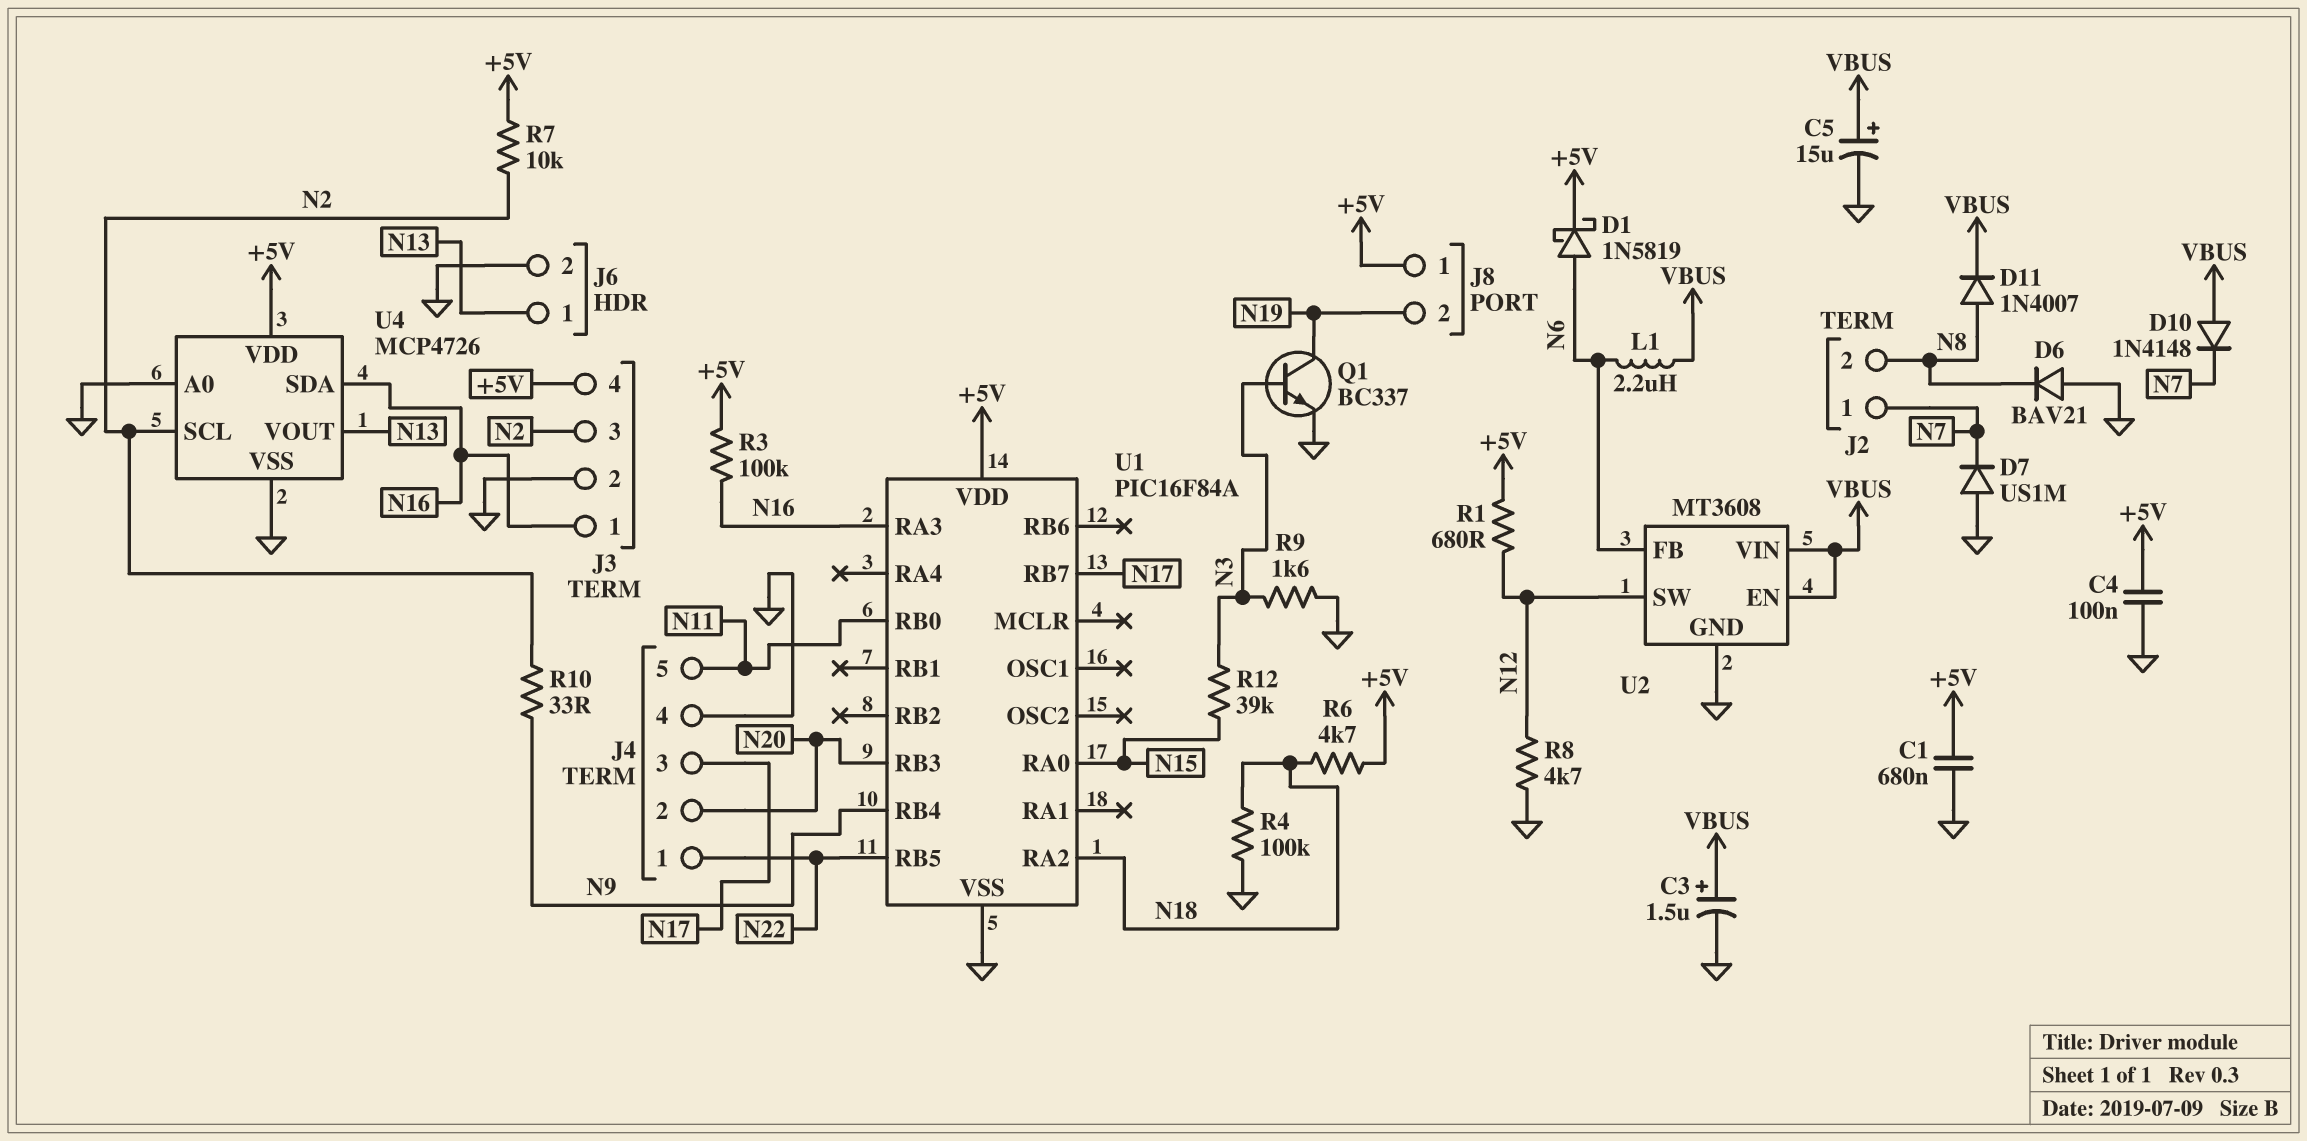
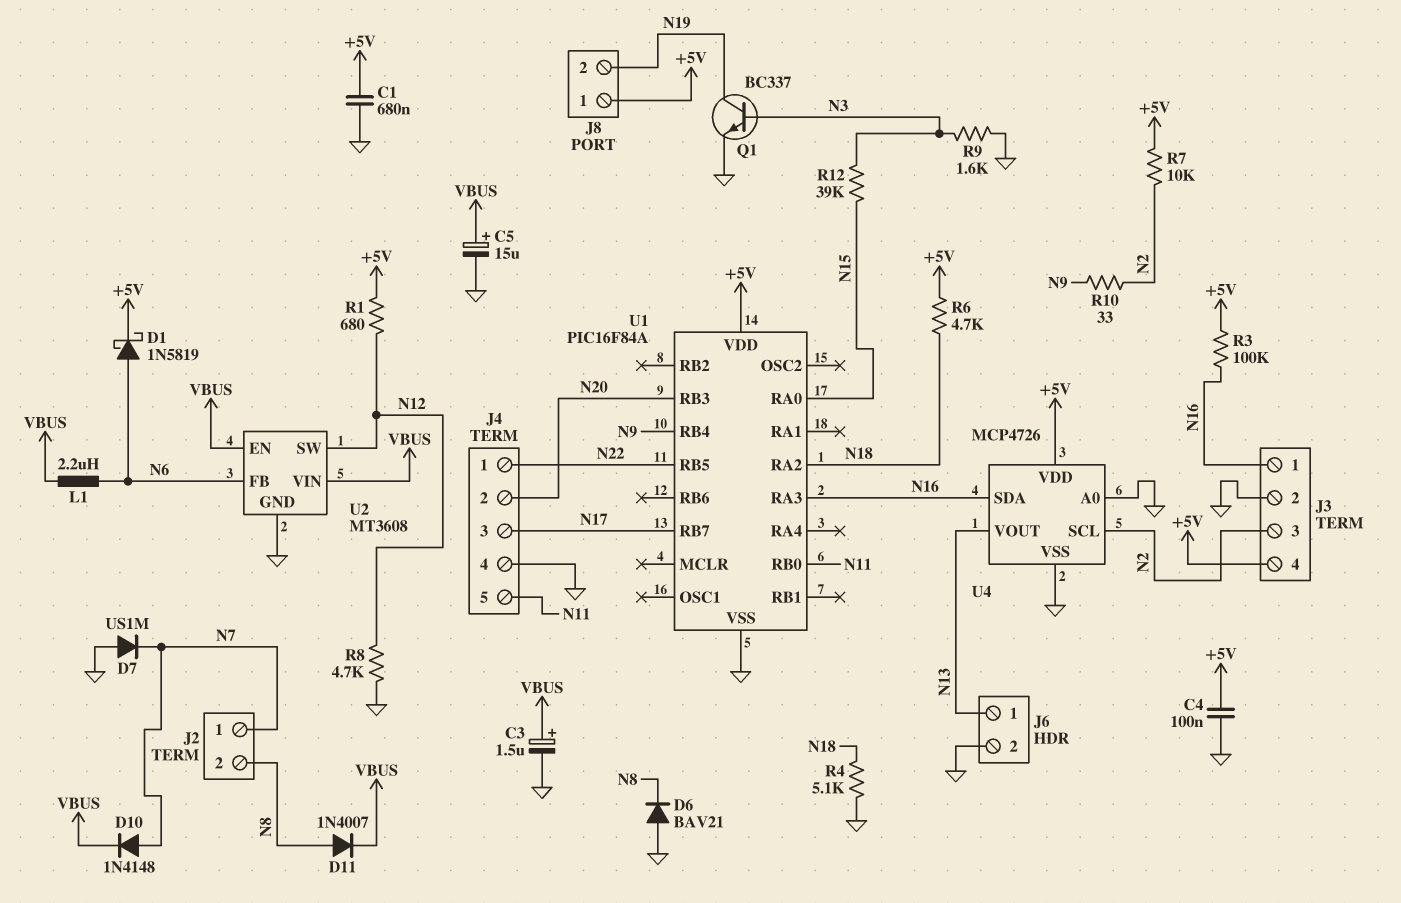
D10: diode 1N4148 (A VBUS, K N7) -> diode 1N4148 (A N7, K VBUS)
R4: 100k (GND, N18) -> 5.1k (GND, N18)

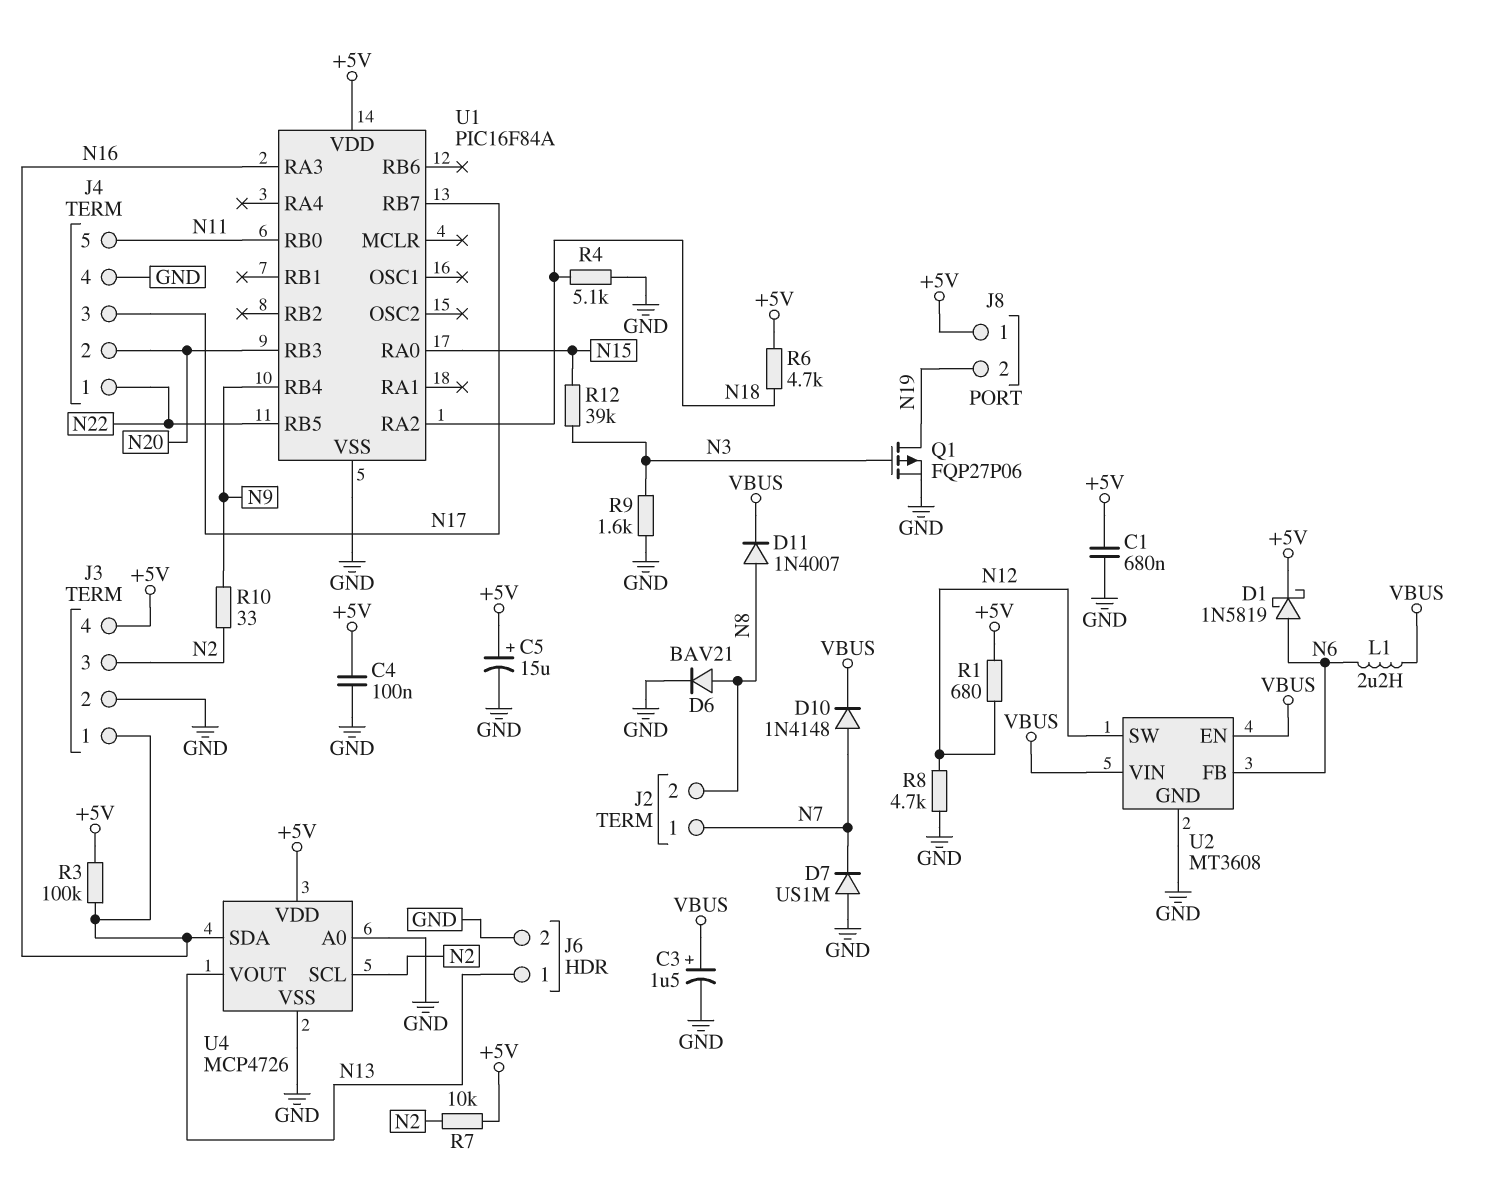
C5: 15uF (plus VBUS, minus GND) -> 15uF (plus +5V, minus GND)
D6: diode BAV21 (A GND, K N8) -> diode BAV21 (A N8, K GND)
Q1: NPN BC337 (B N3, C N19, E GND) -> PMOS FQP27P06 (G N3, D N19, S GND)

